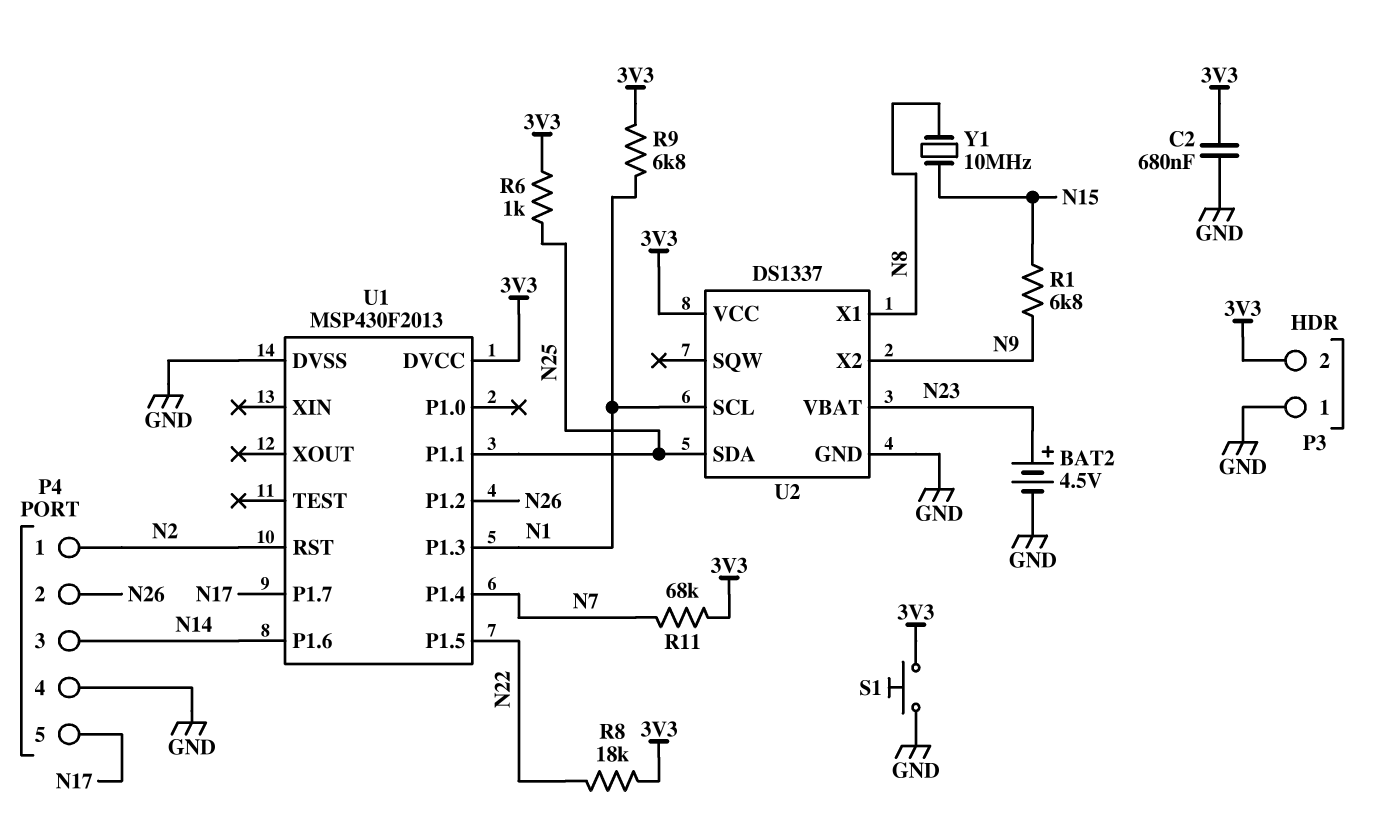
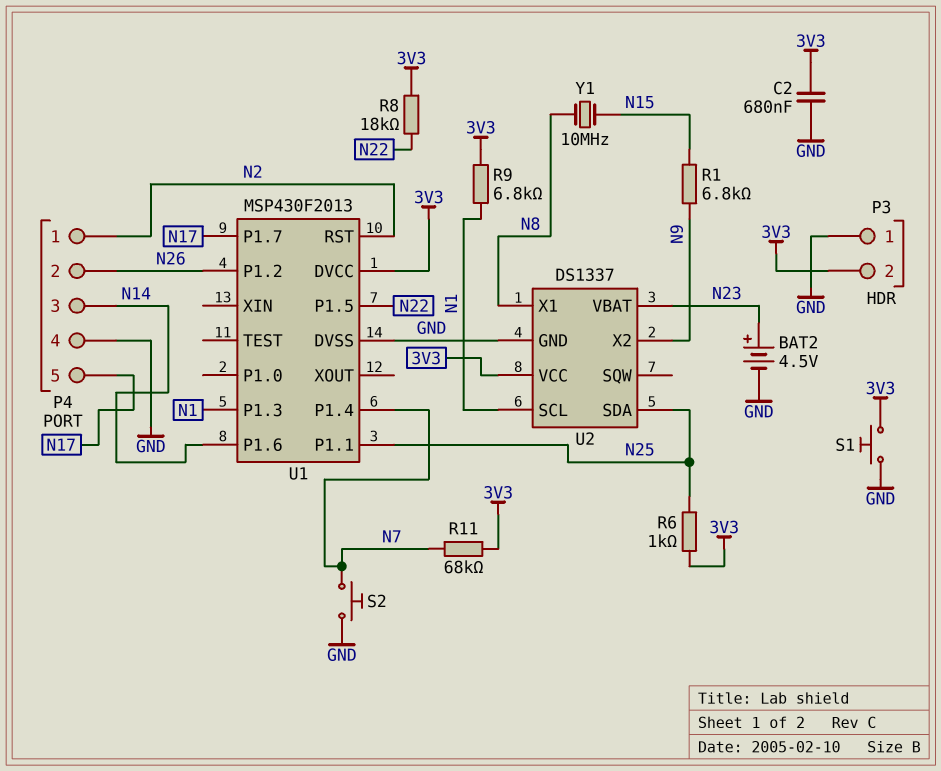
S2: none -> button (GND, N7)

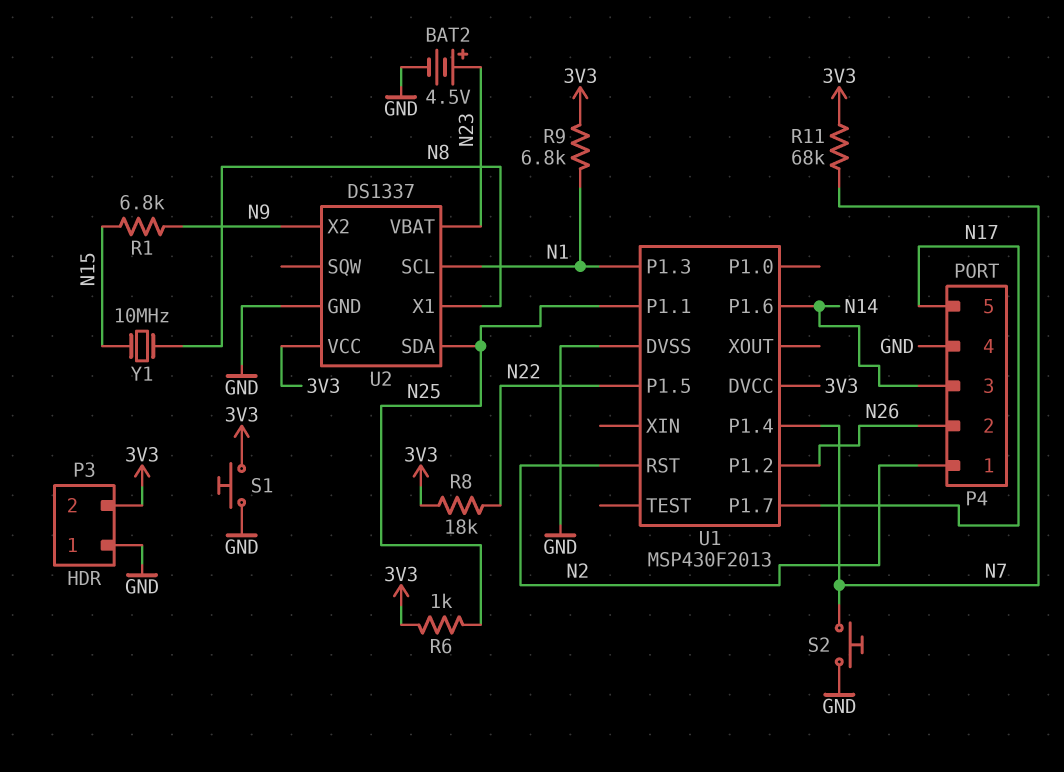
C2: 680nF (3V3, GND) -> none

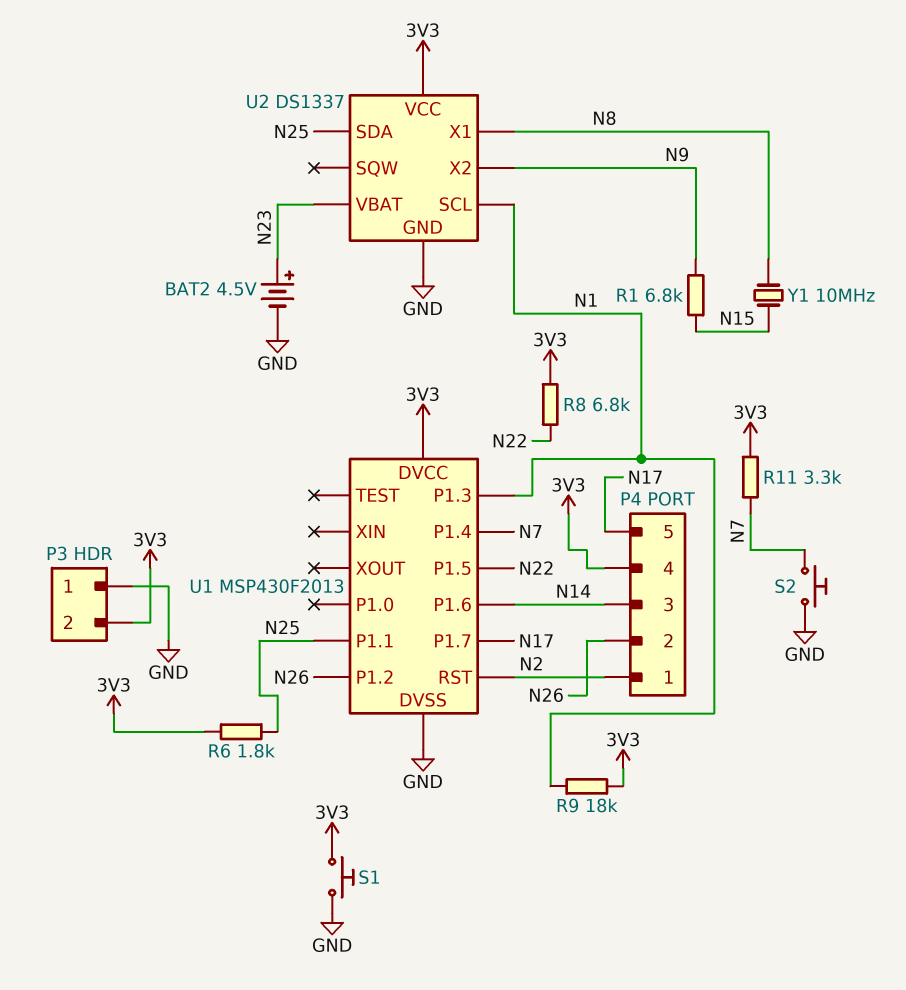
P4 pin 4: GND -> 3V3
R6: 1k (3V3, N25) -> 1.8k (3V3, N25)
R8: 18k (3V3, N22) -> 6.8k (3V3, N22)
R9: 6.8k (3V3, N1) -> 18k (3V3, N1)
R11: 68k (3V3, N7) -> 3.3k (3V3, N7)

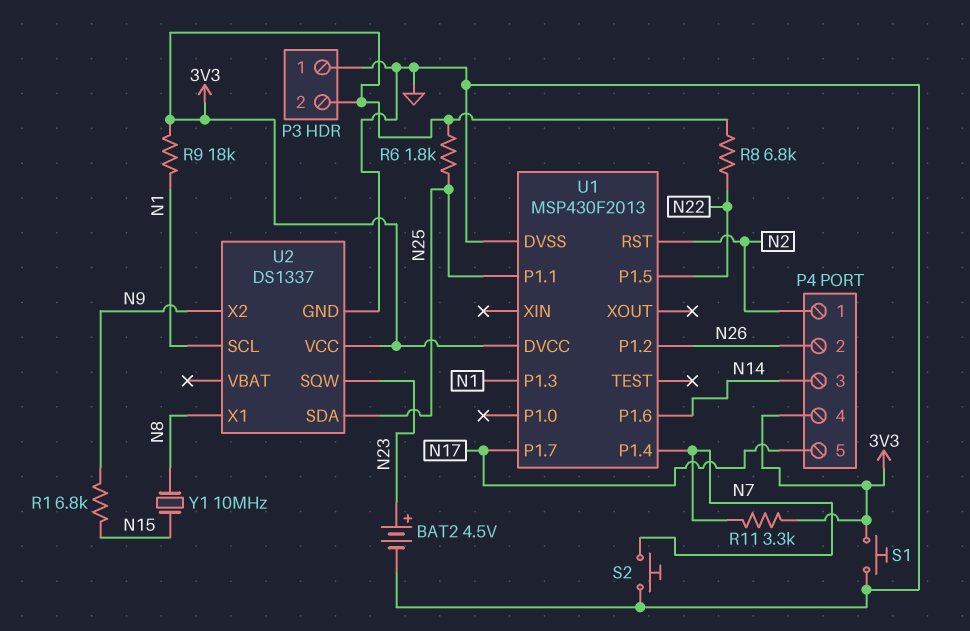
U2 pin SQW: none -> N23
U2 pin VBAT: N23 -> none

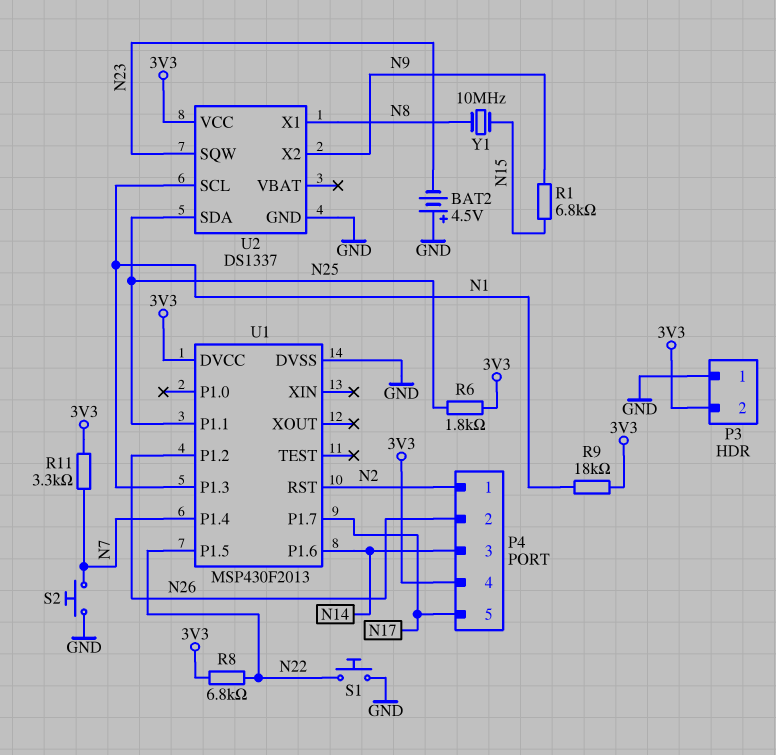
BAT2: 4.5V (plus N23, minus GND) -> 4.5V (plus GND, minus N23)
S1: button (3V3, GND) -> button (GND, N22)

